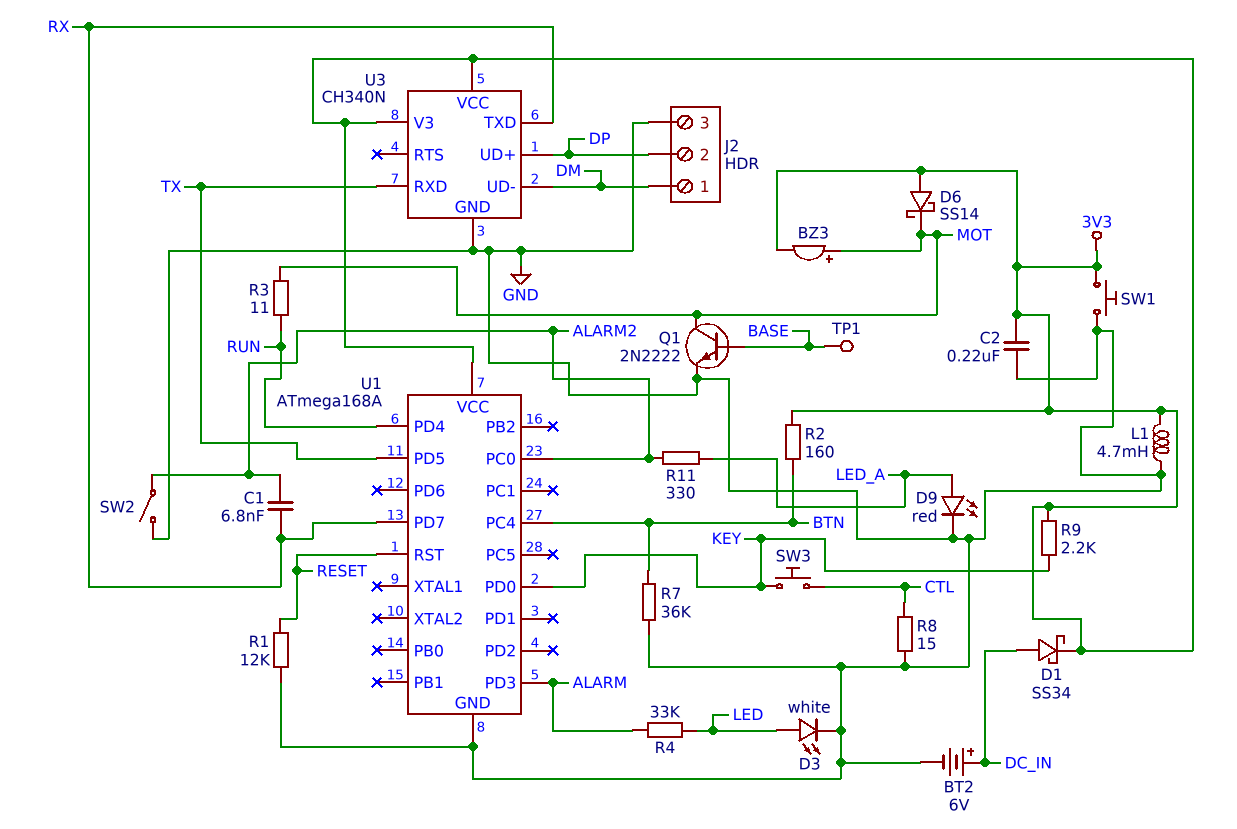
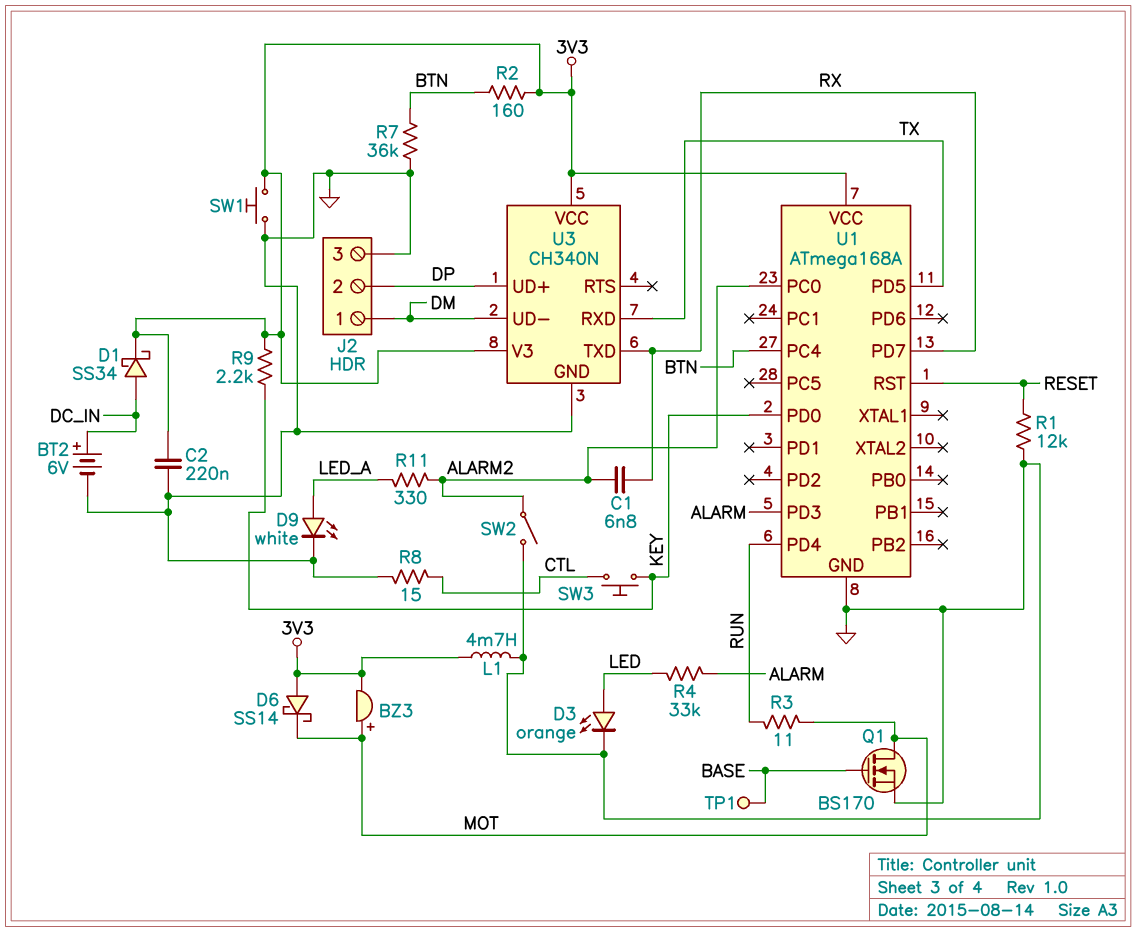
D3: LED white (A LED, K GND) -> LED orange (A LED, K GND)
D9: LED red (A LED_A, K GND) -> LED white (A LED_A, K GND)
Q1: NPN 2N2222 (B BASE, C MOT, E GND) -> NMOS BS170 (G BASE, D MOT, S GND)

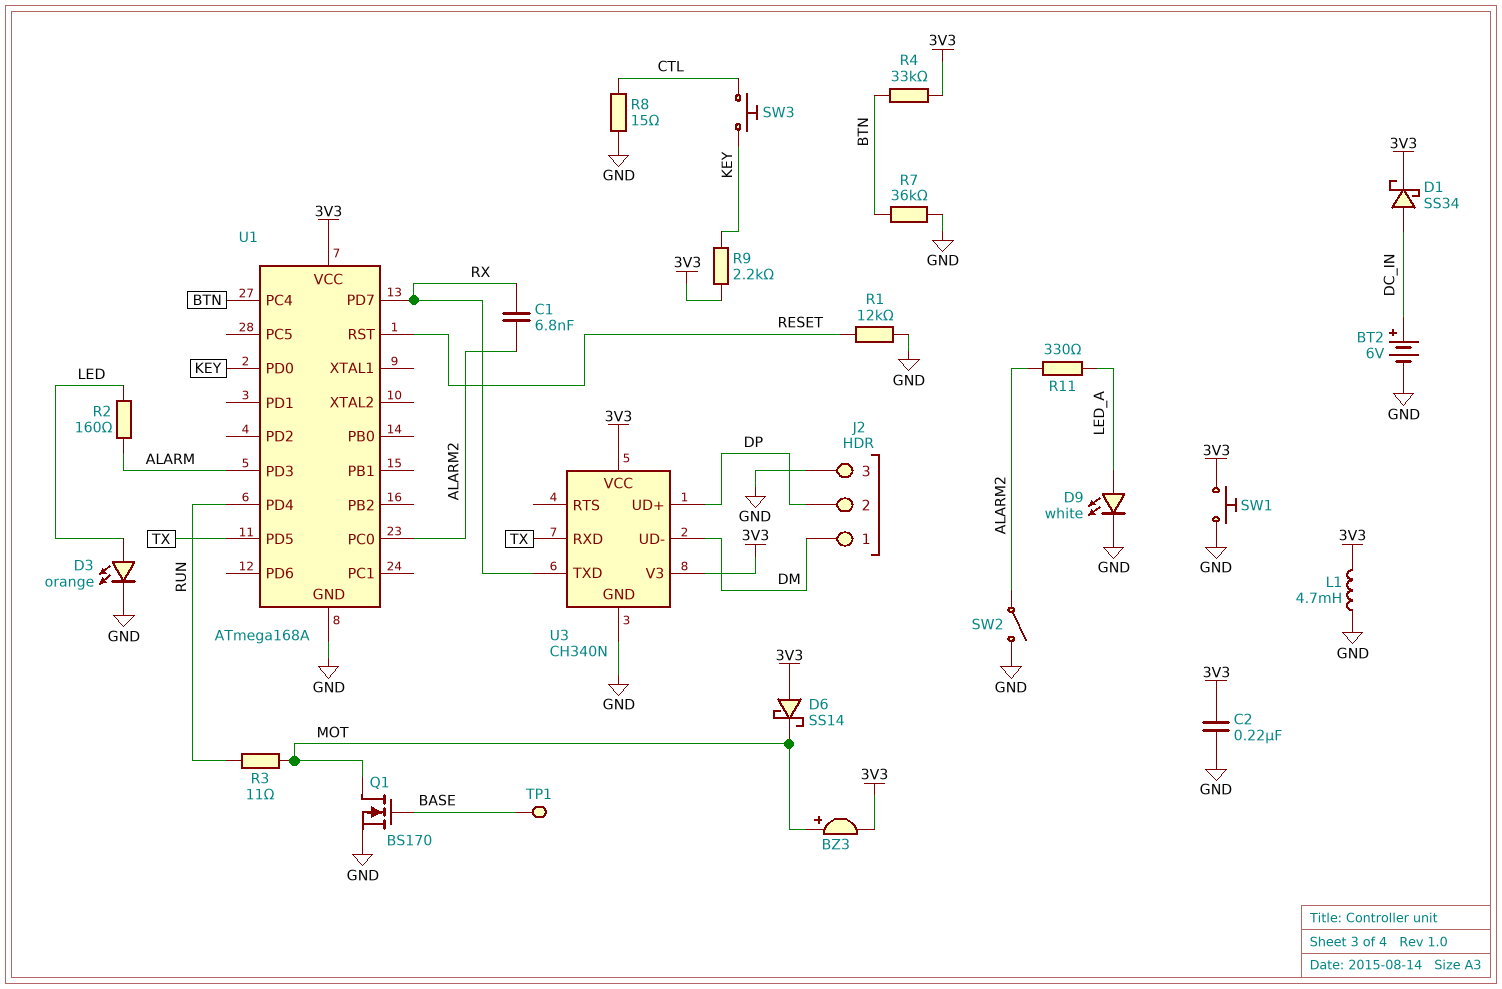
R2: 160 (3V3, BTN) -> 160 (ALARM, LED)
R4: 33k (ALARM, LED) -> 33k (3V3, BTN)

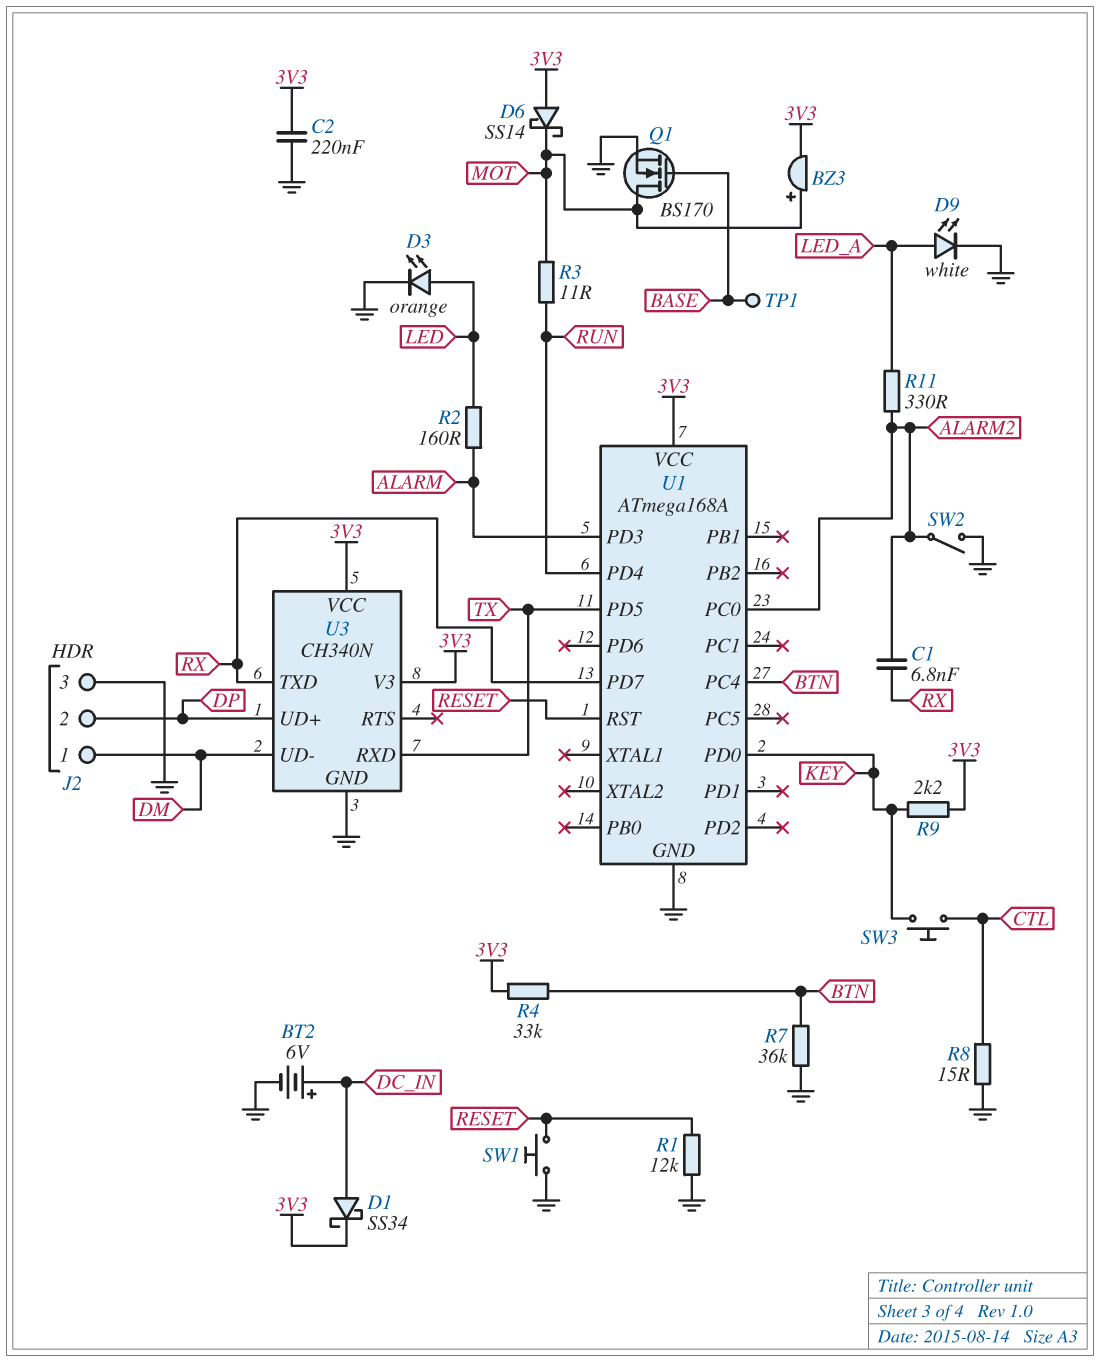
L1: 4.7mH (3V3, GND) -> none
SW1: button (3V3, GND) -> button (GND, RESET)

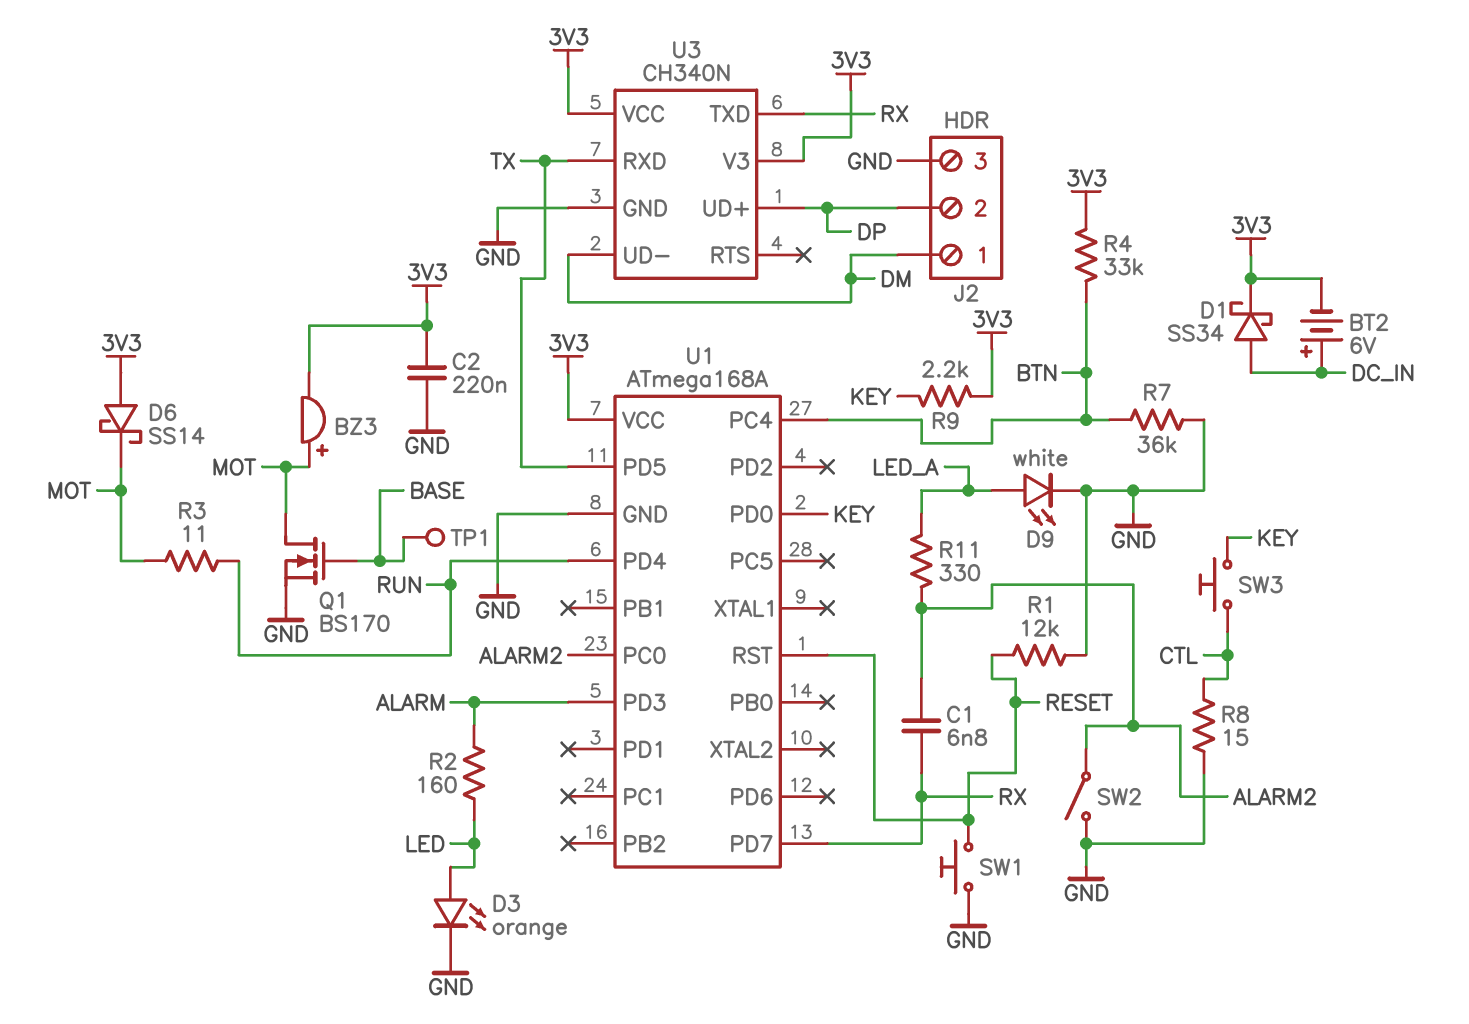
BT2: 6V (plus DC_IN, minus GND) -> 6V (plus DC_IN, minus 3V3)

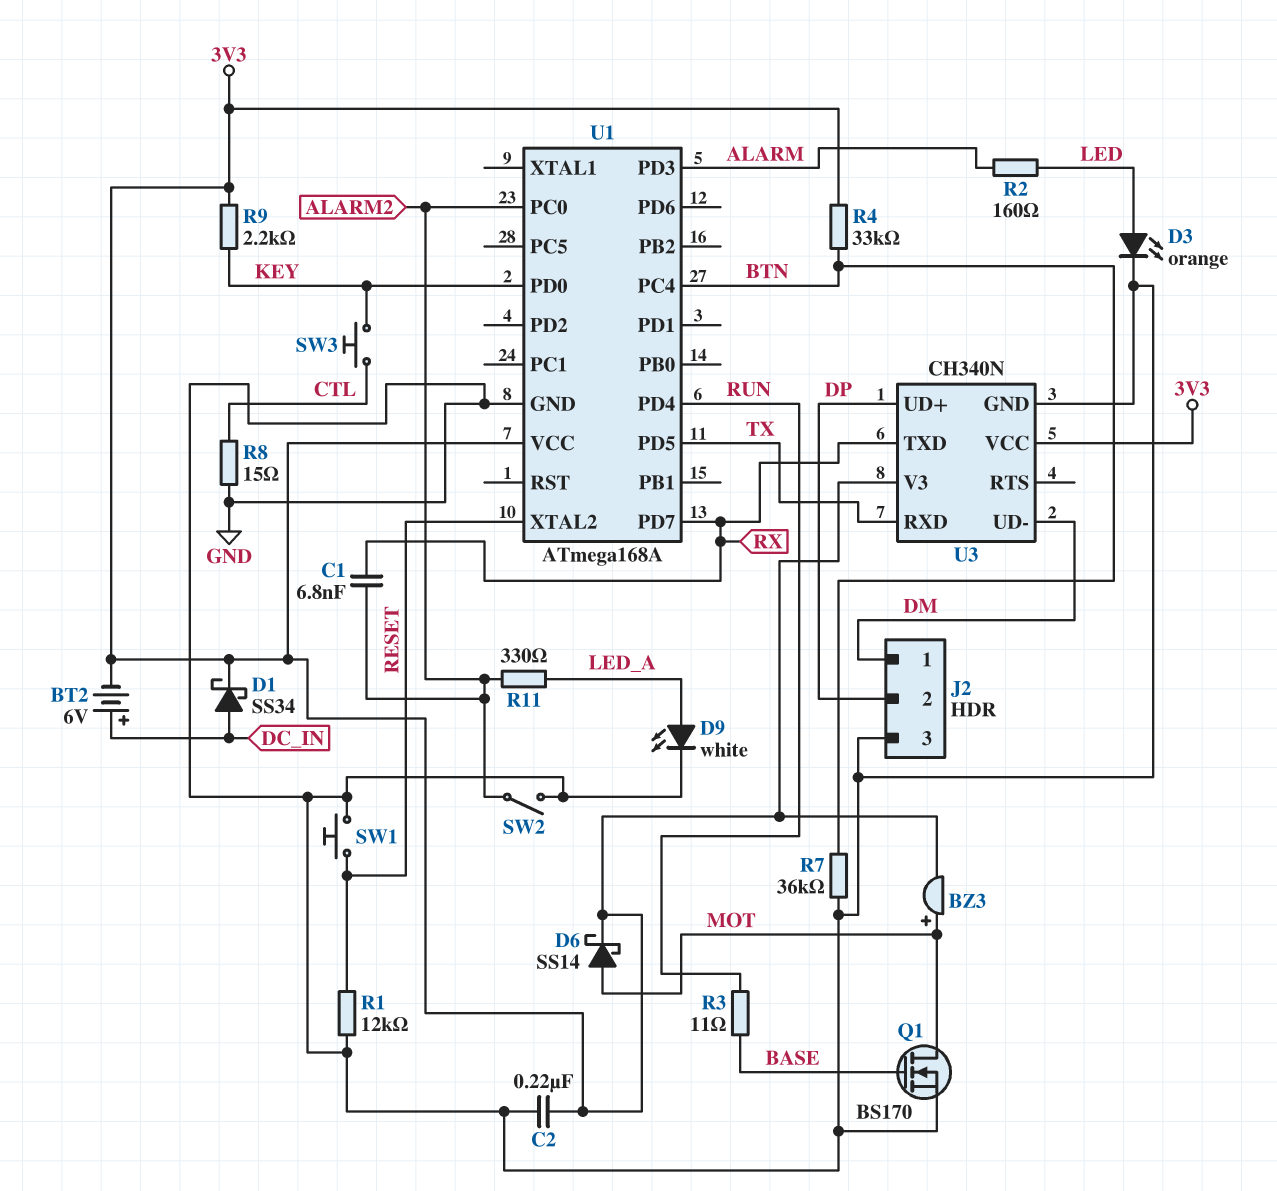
D6: schottky SS14 (A 3V3, K MOT) -> schottky SS14 (A MOT, K 3V3)
R3: 11 (MOT, RUN) -> 11 (BASE, RUN)
TP1: test point (BASE) -> none
U1 pin RST: RESET -> none
U1 pin XTAL2: none -> RESET

